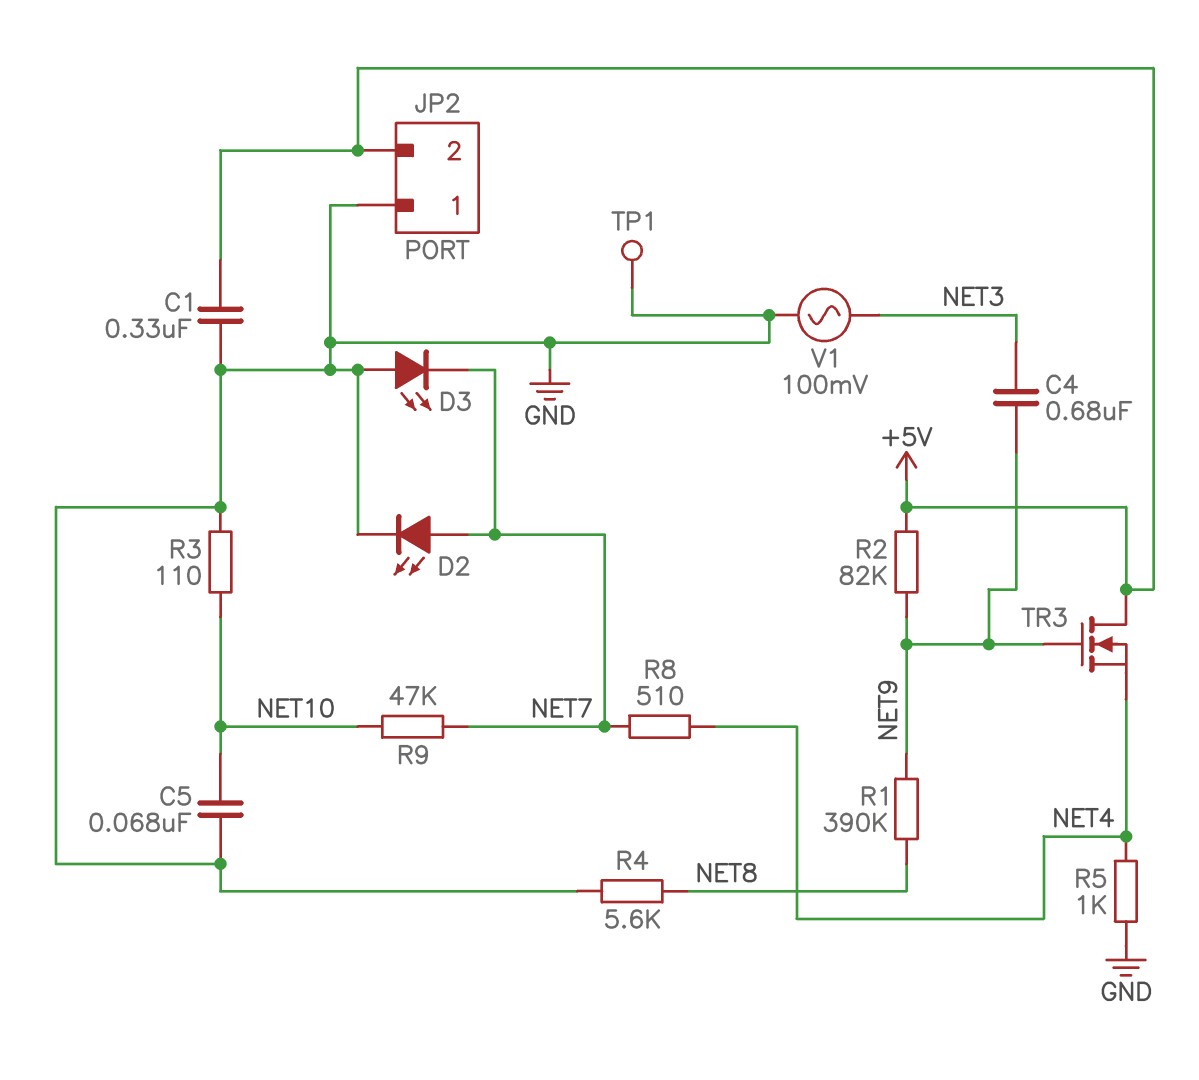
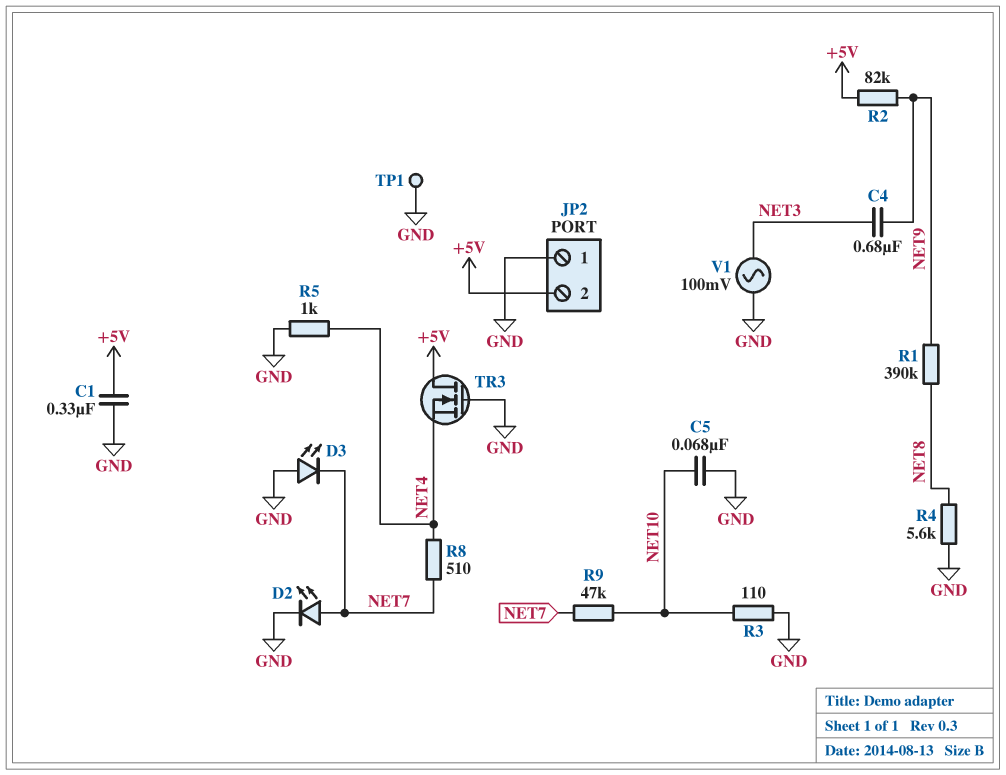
TR3: NMOS (G NET9, D +5V, S NET4) -> NMOS (G GND, D +5V, S NET4)

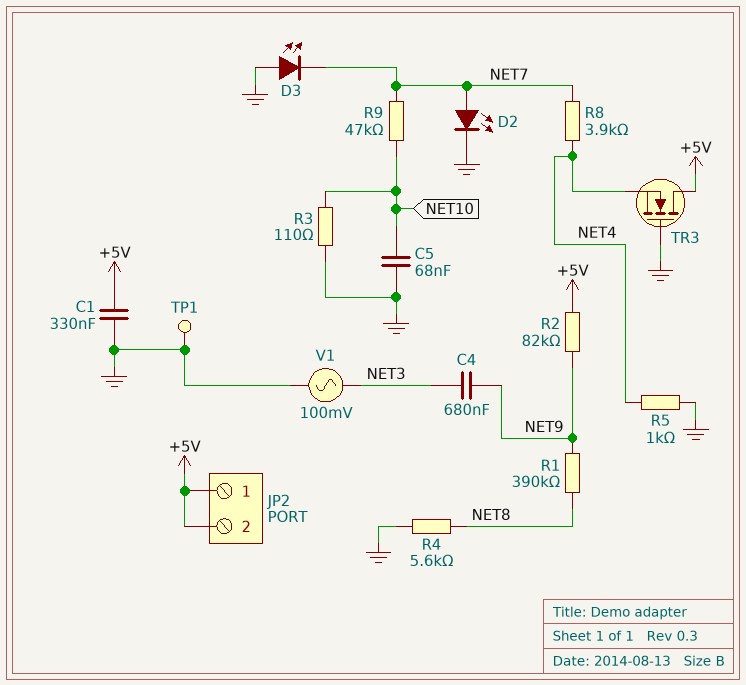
JP2 pin 1: GND -> +5V
R8: 510 (NET4, NET7) -> 3.9k (NET4, NET7)

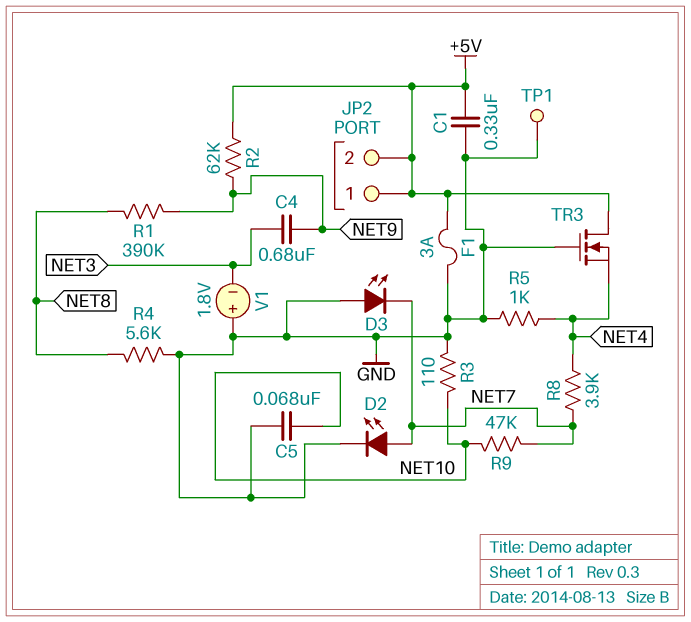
F1: none -> 3A (+5V, GND)
R2: 82k (+5V, NET9) -> 62k (+5V, NET9)
V1: AC 100mV (GND, NET3) -> 1.8V (plus GND, minus NET3)

